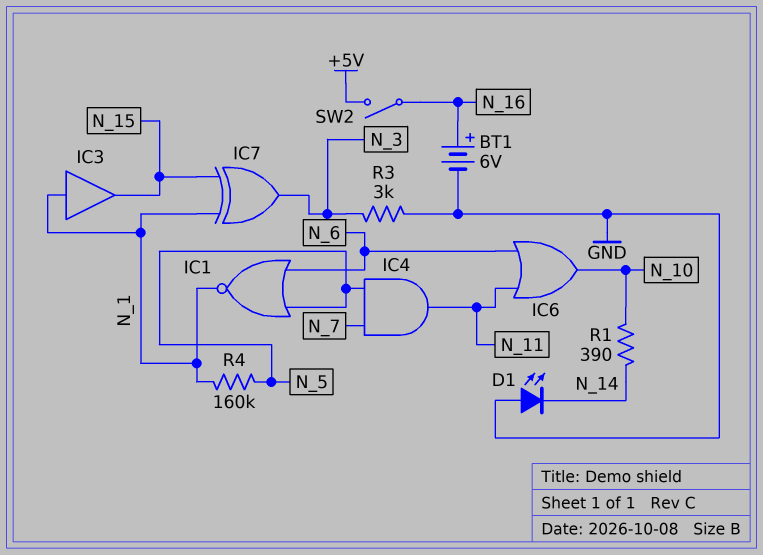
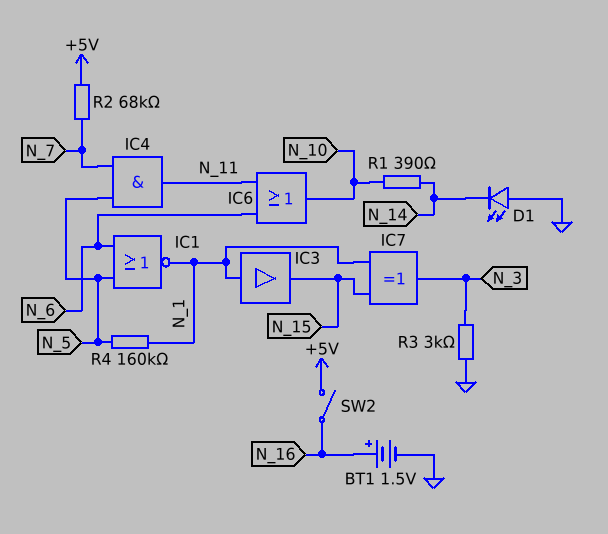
BT1: 6V (plus N_16, minus GND) -> 1.5V (plus N_16, minus GND)
R2: none -> 68k (+5V, N_7)

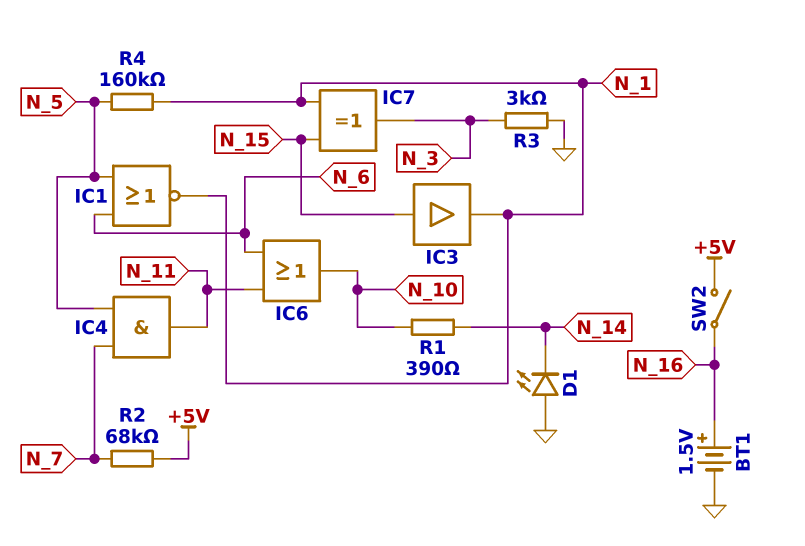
IC3: buffer (in N_1, out N_15) -> buffer (in N_15, out N_1)

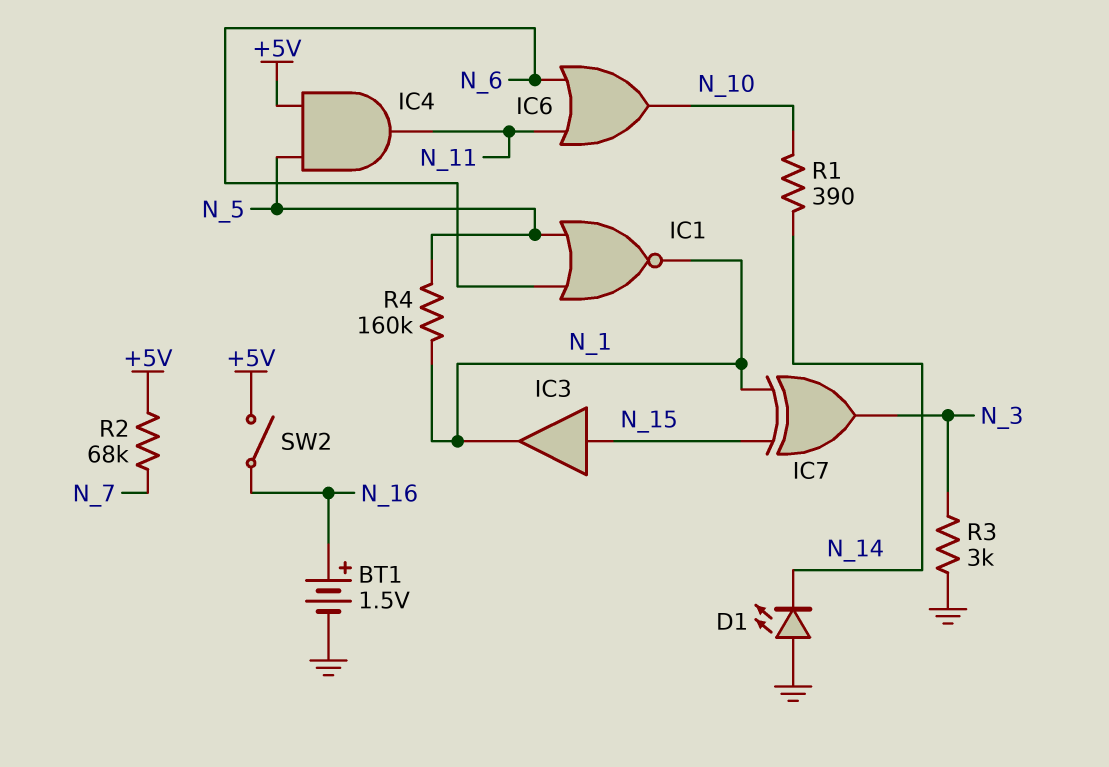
IC4: AND (in N_5, in N_7, out N_11) -> AND (in +5V, in N_5, out N_11)

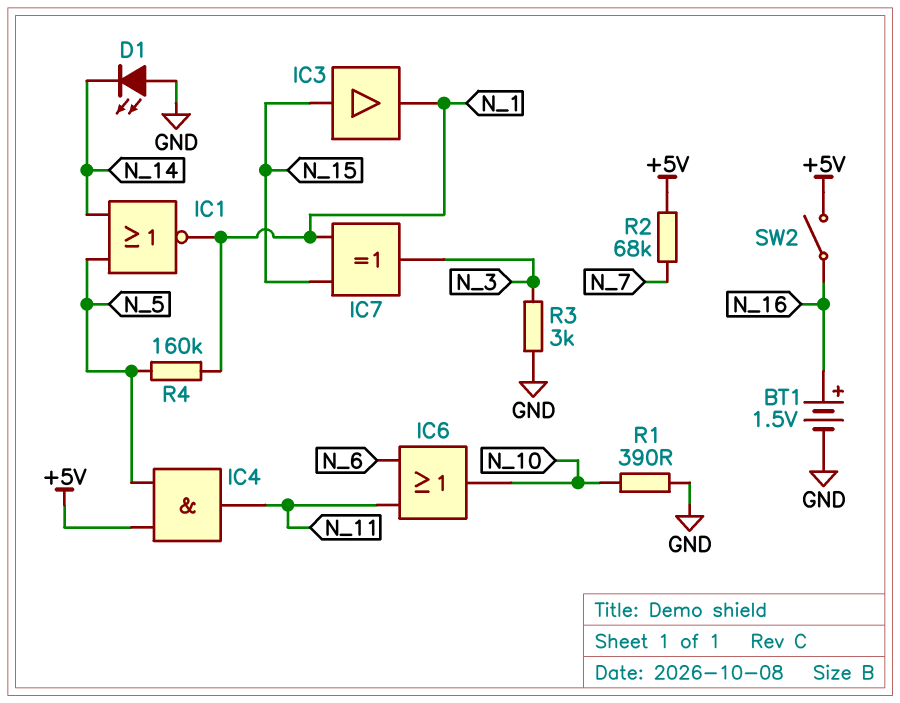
IC1: NOR (in N_5, in N_6, out N_1) -> NOR (in N_5, in N_14, out N_1)
R1: 390 (N_10, N_14) -> 390 (GND, N_10)

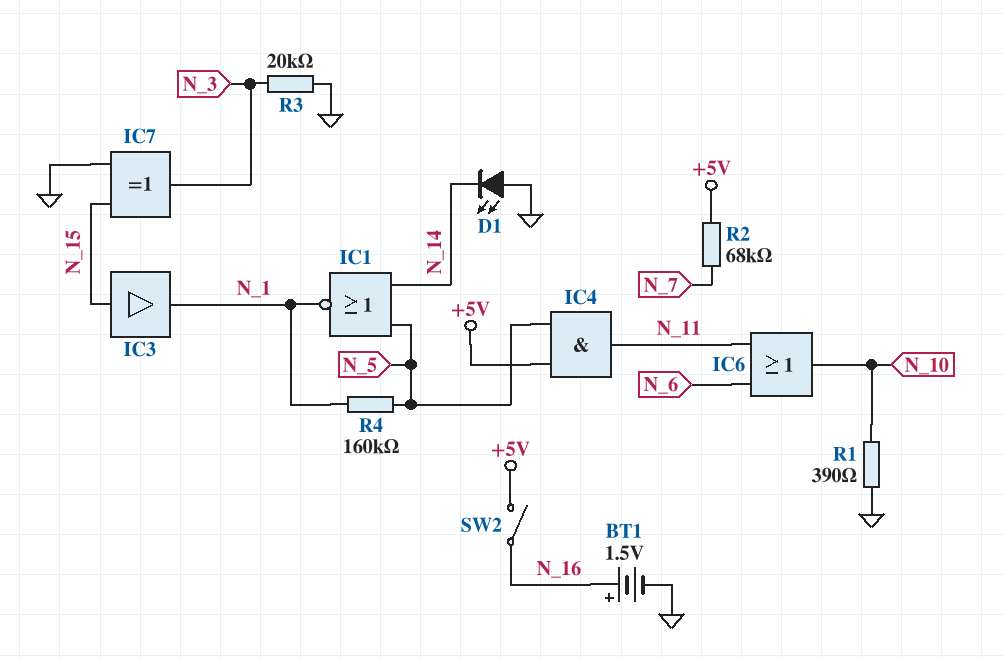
IC7: XOR (in N_1, in N_15, out N_3) -> XOR (in GND, in N_15, out N_3)
R3: 3k (GND, N_3) -> 20k (GND, N_3)

